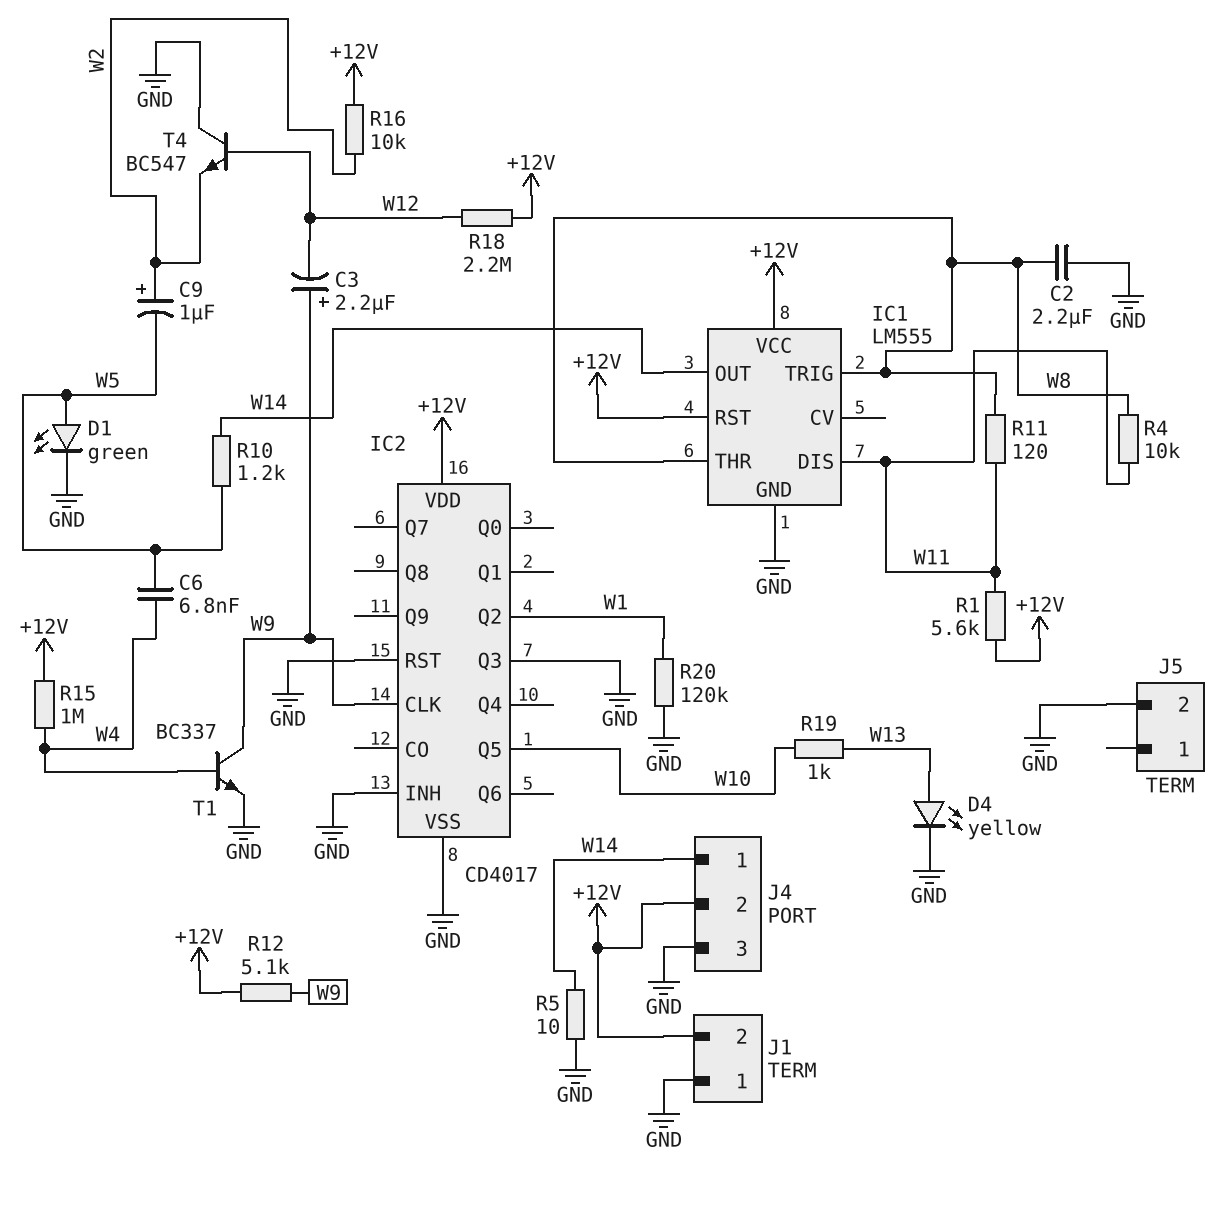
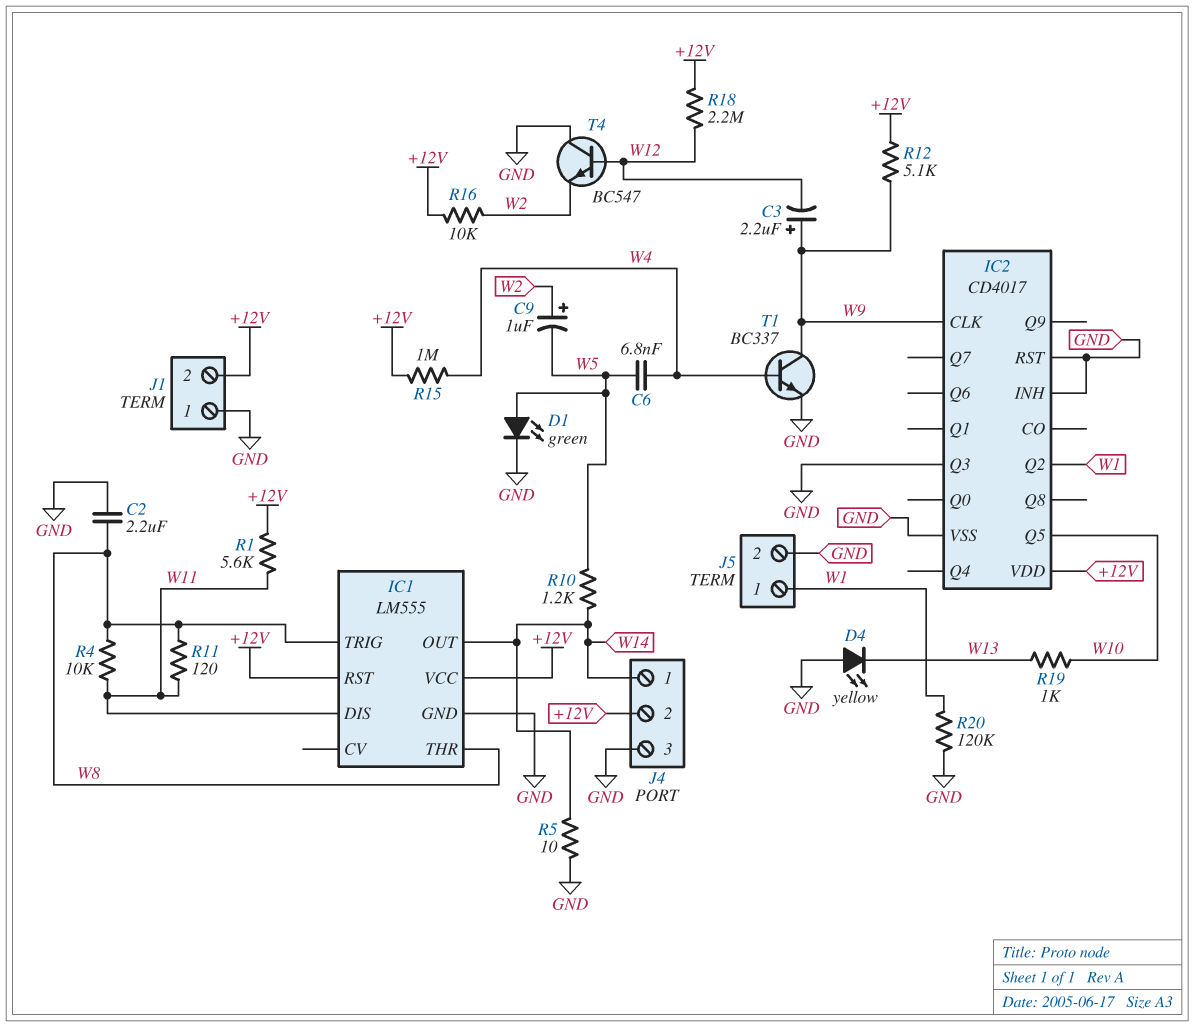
D4: LED yellow (A W13, K GND) -> LED yellow (A GND, K W13)
J5 pin 1: none -> W1

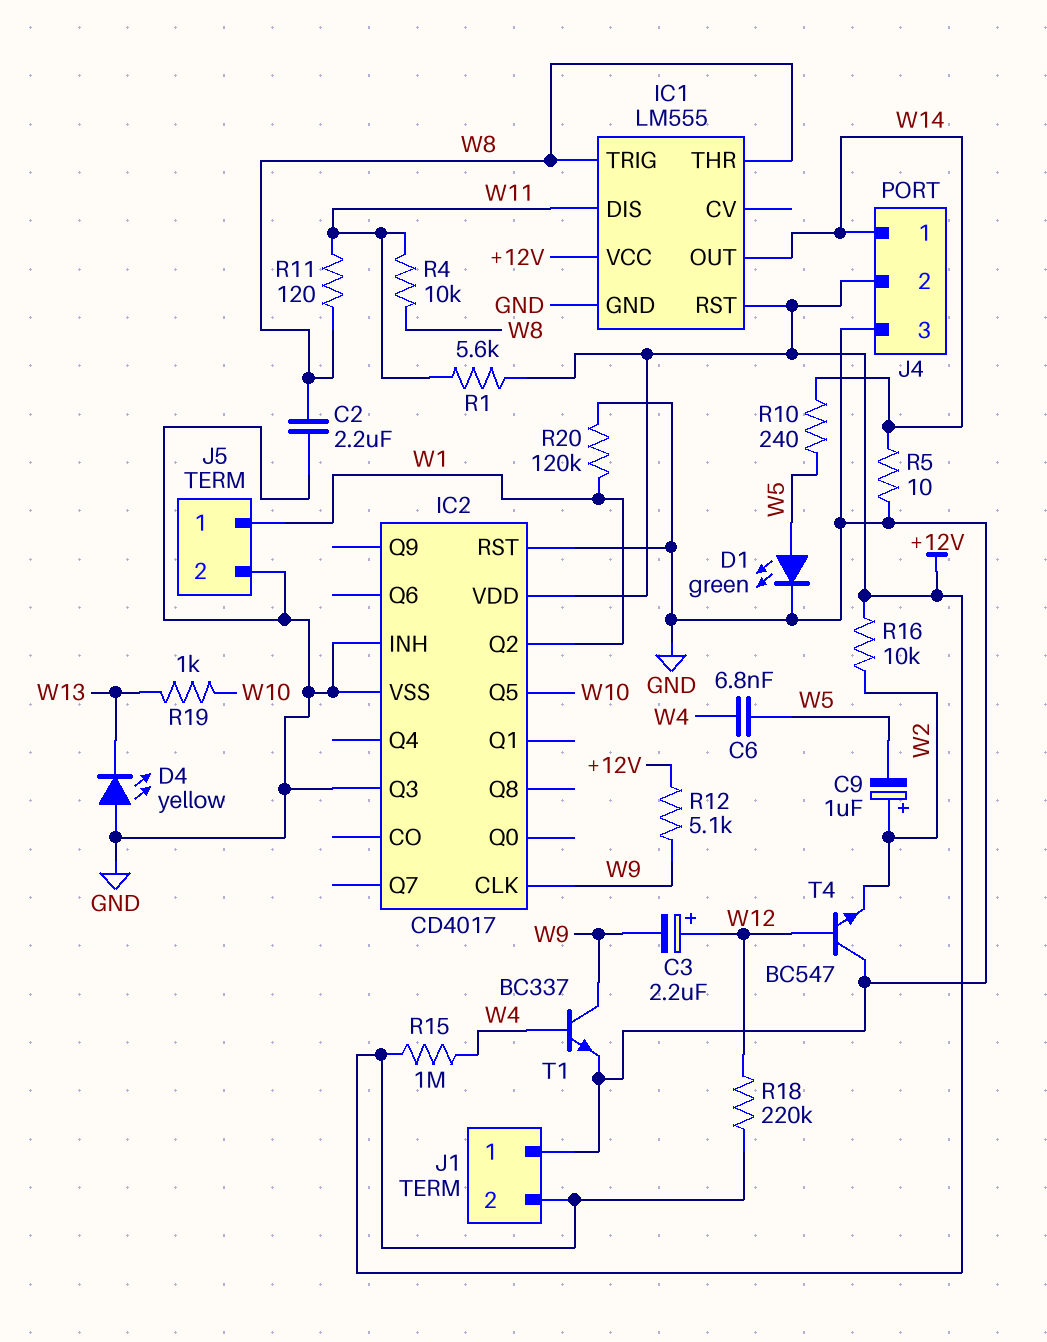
C3: 2.2uF (plus W9, minus W12) -> 2.2uF (plus W12, minus W9)
R10: 1.2k (W5, W14) -> 240 (W5, W14)
R18: 2.2M (+12V, W12) -> 220k (+12V, W12)

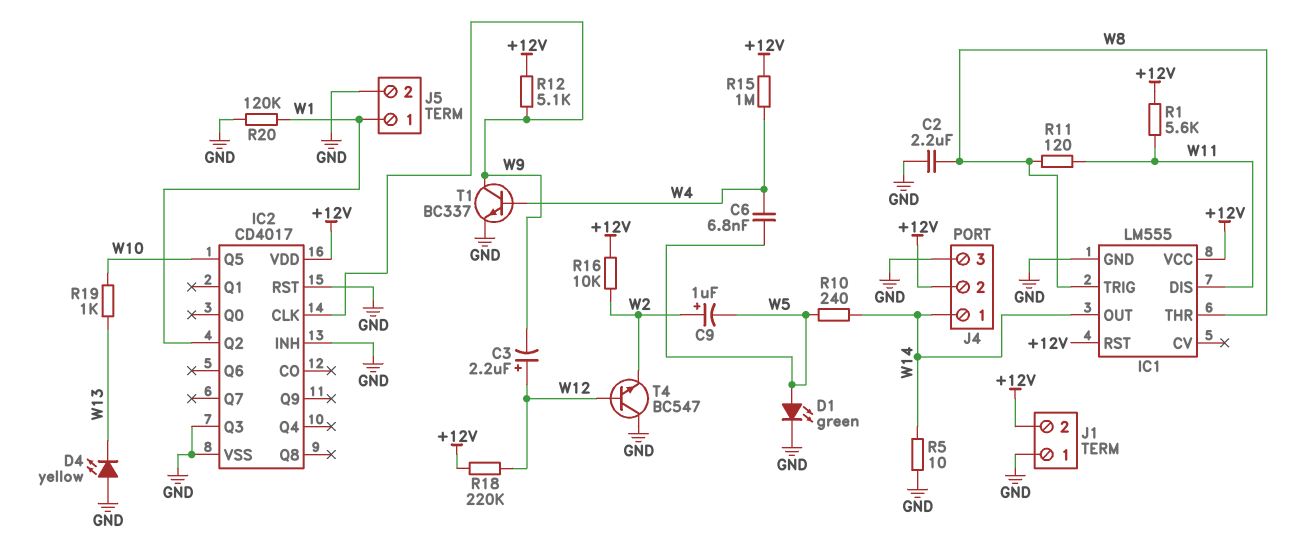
R4: 10k (W8, W11) -> none

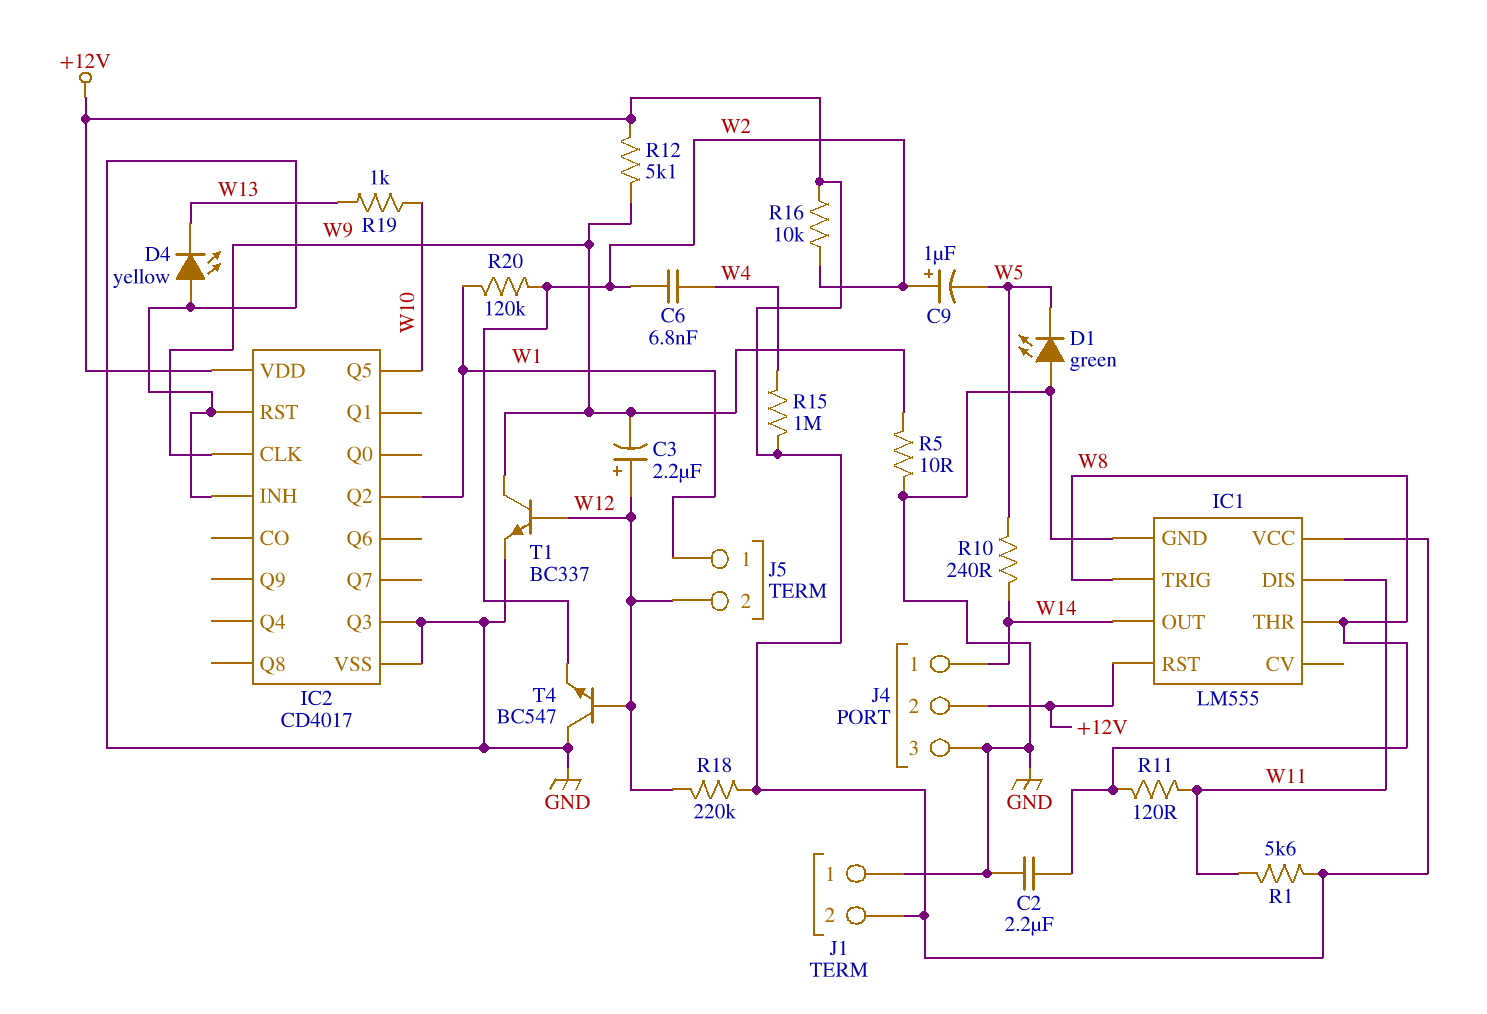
C6: 6.8nF (W4, W5) -> 6.8nF (W2, W4)
D1: LED green (A W5, K GND) -> LED green (A GND, K W5)
J5 pin 2: GND -> W12
R5: 10 (GND, W14) -> 10 (GND, W9)
R20: 120k (GND, W1) -> 120k (W1, W2)
T1: NPN BC337 (B W4, C W9, E GND) -> NPN BC337 (B W12, C W9, E GND)

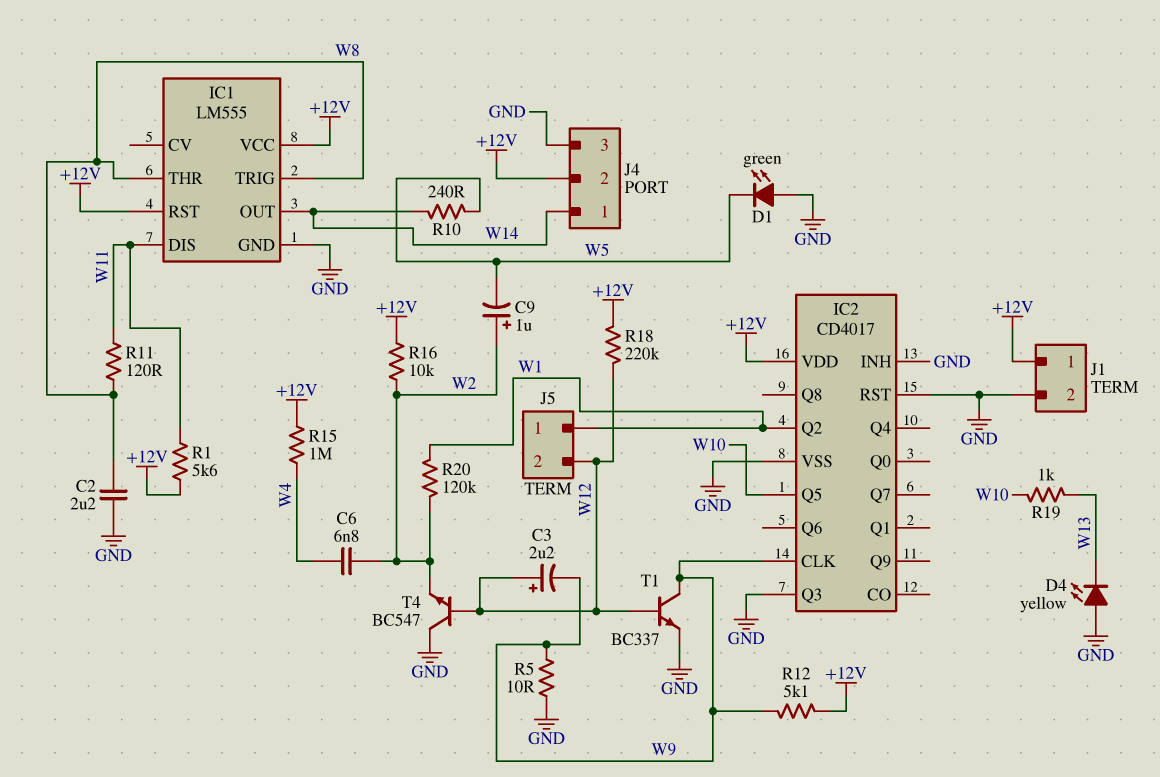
J1 pin 1: GND -> +12V
J1 pin 2: +12V -> GND

